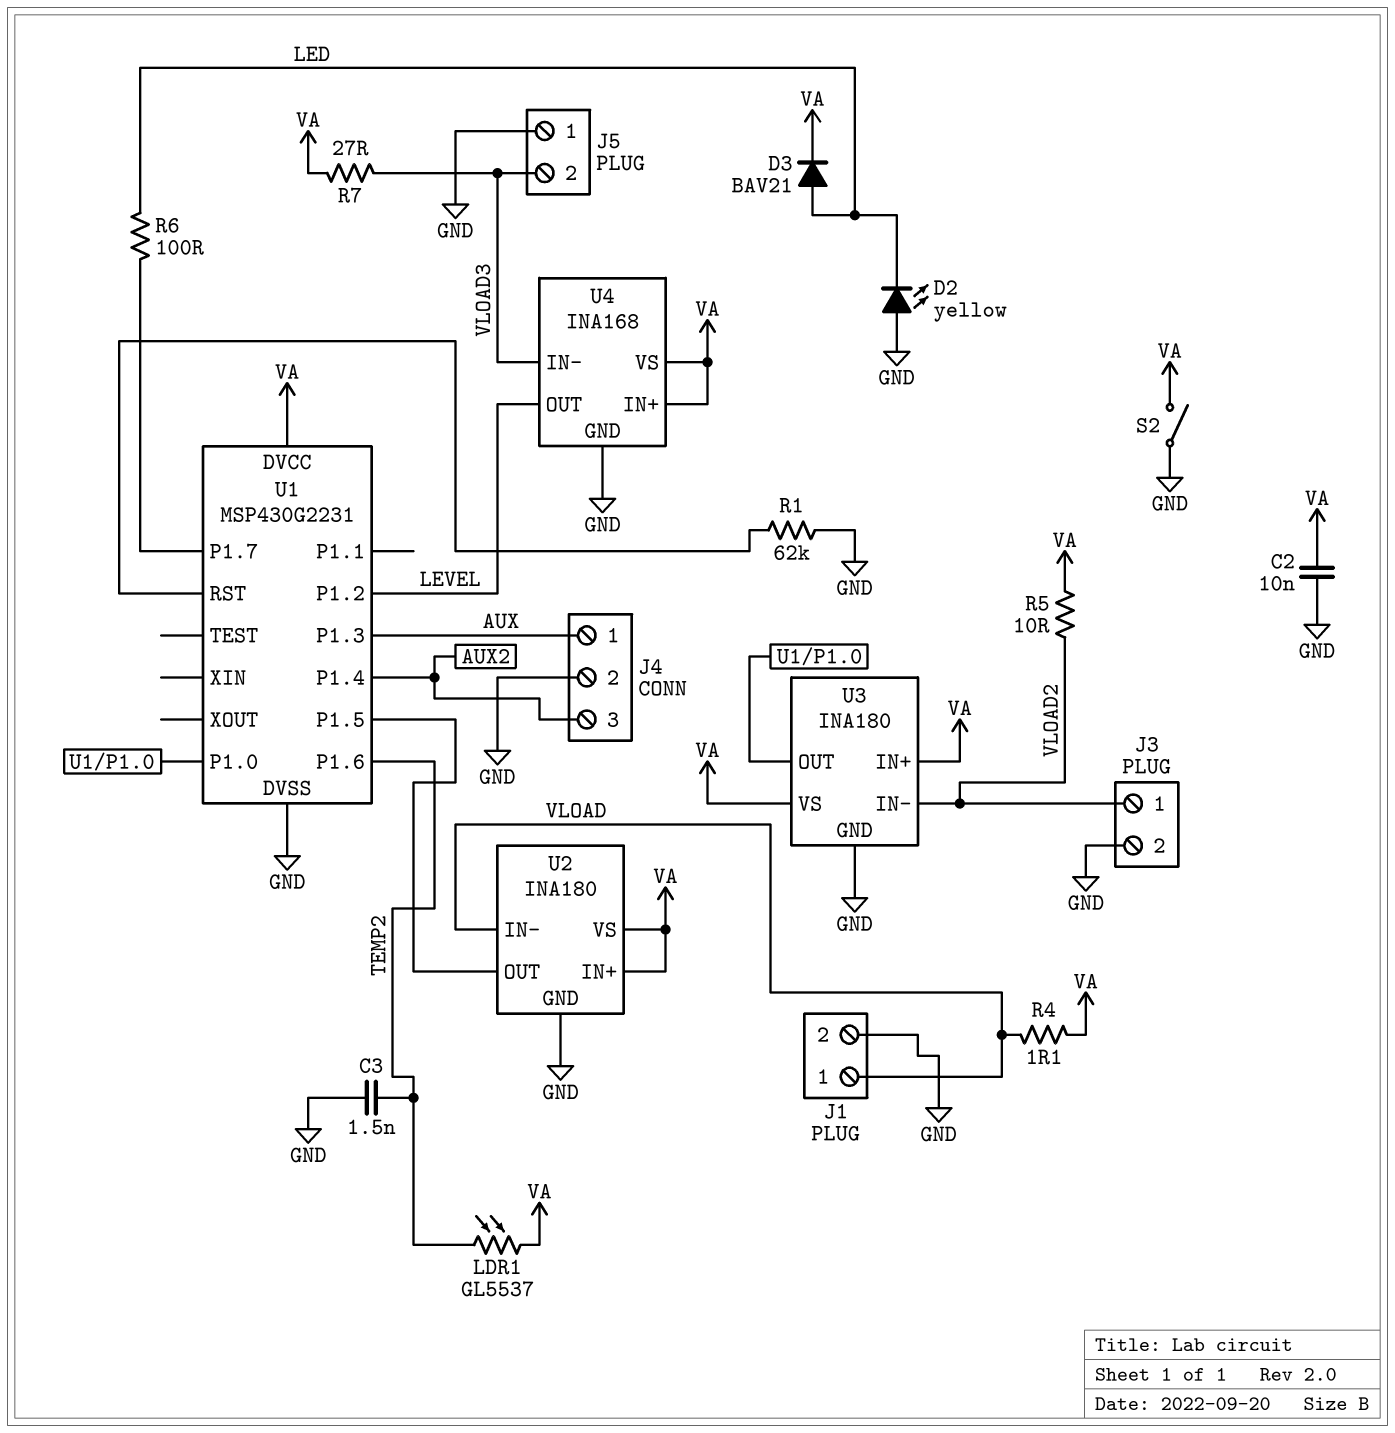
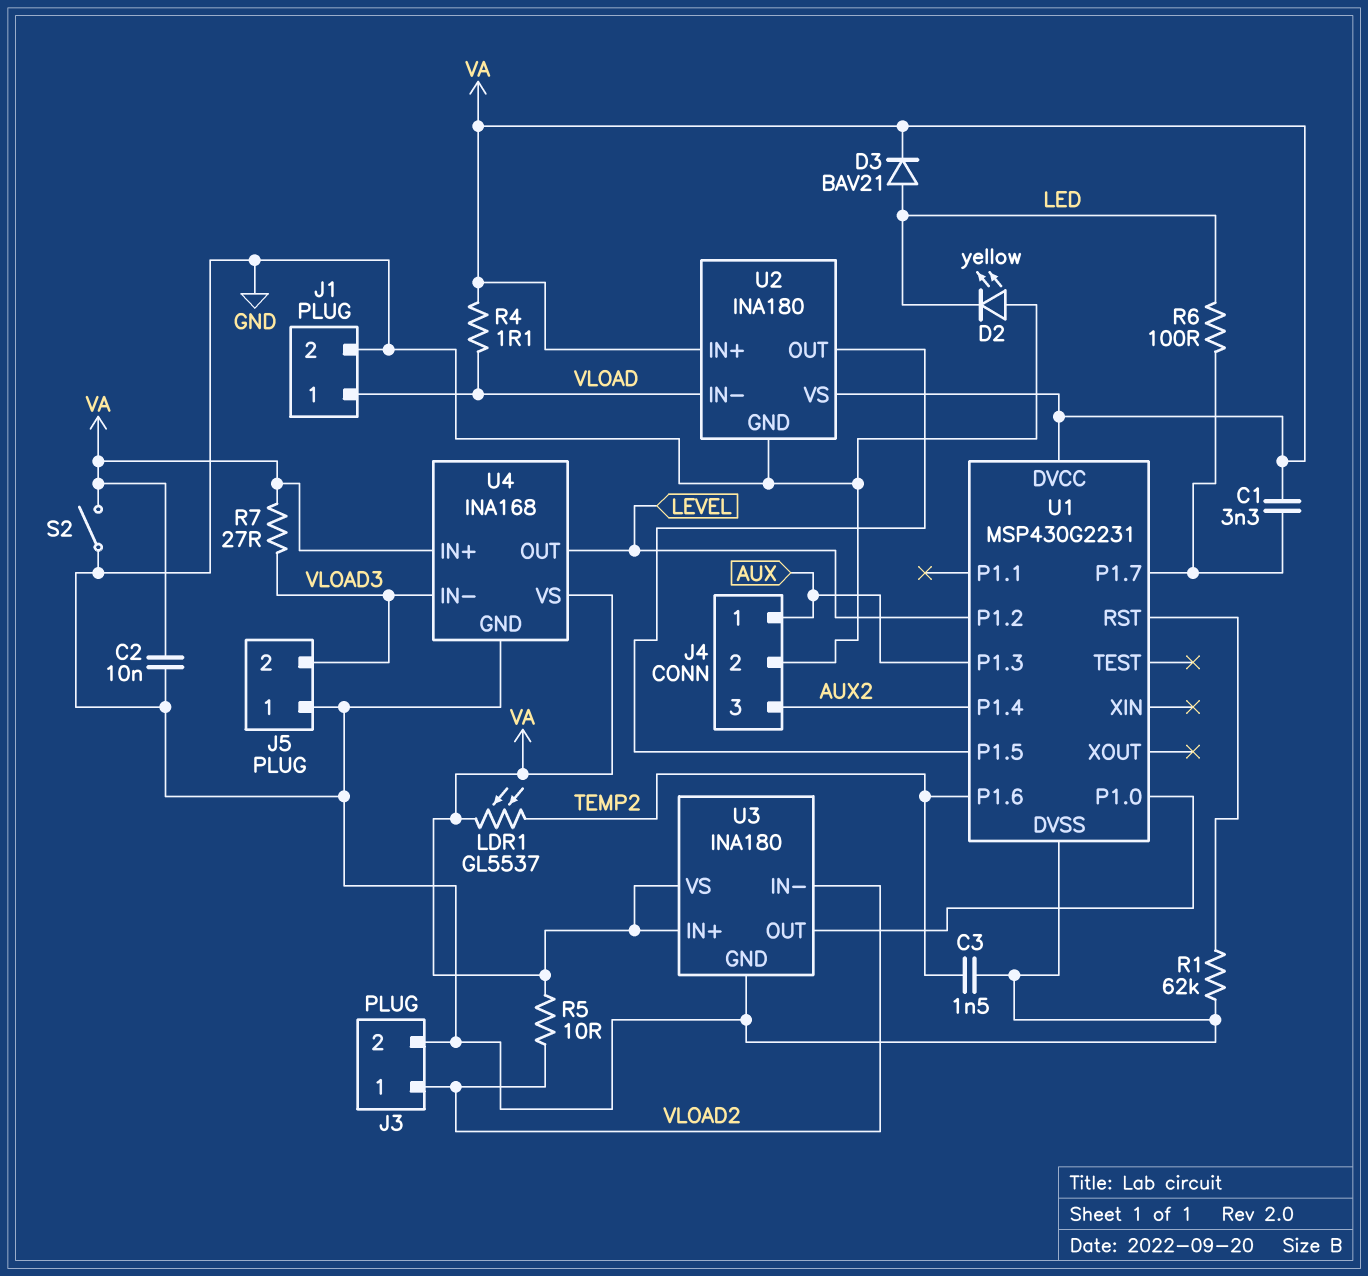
C1: none -> 3.3nF (U1/P1.7, VA)

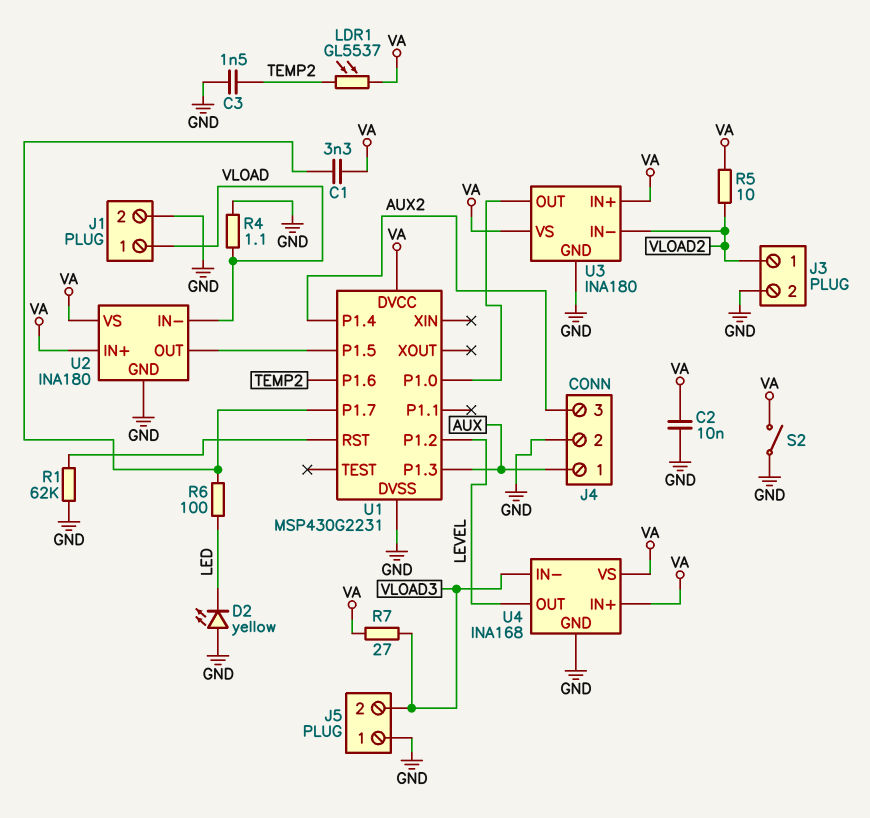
D3: diode BAV21 (A LED, K VA) -> none
R4: 1.1 (VA, VLOAD) -> 1.1 (GND, VLOAD)

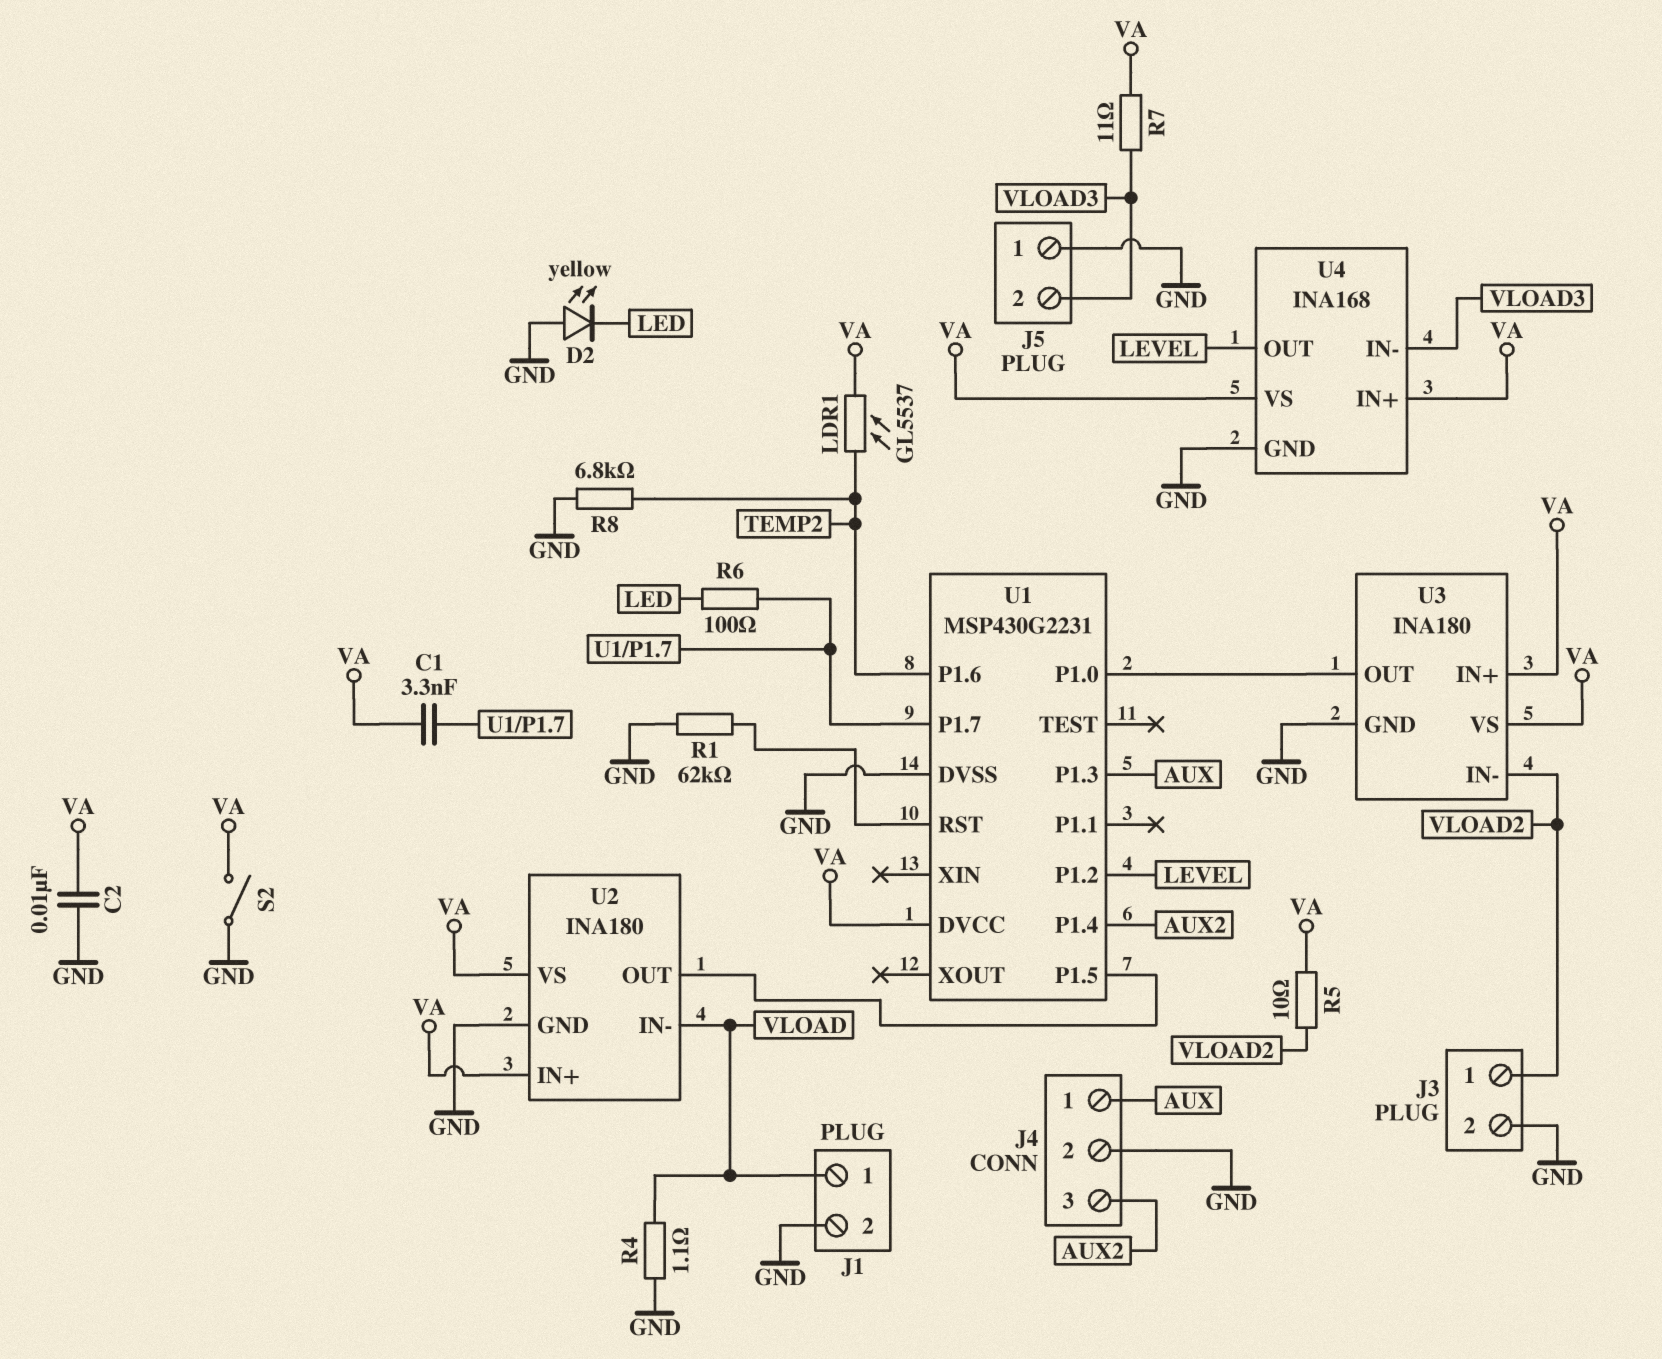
C3: 1.5nF (GND, TEMP2) -> none
R7: 27 (VA, VLOAD3) -> 11 (VA, VLOAD3)
R8: none -> 6.8k (GND, TEMP2)

